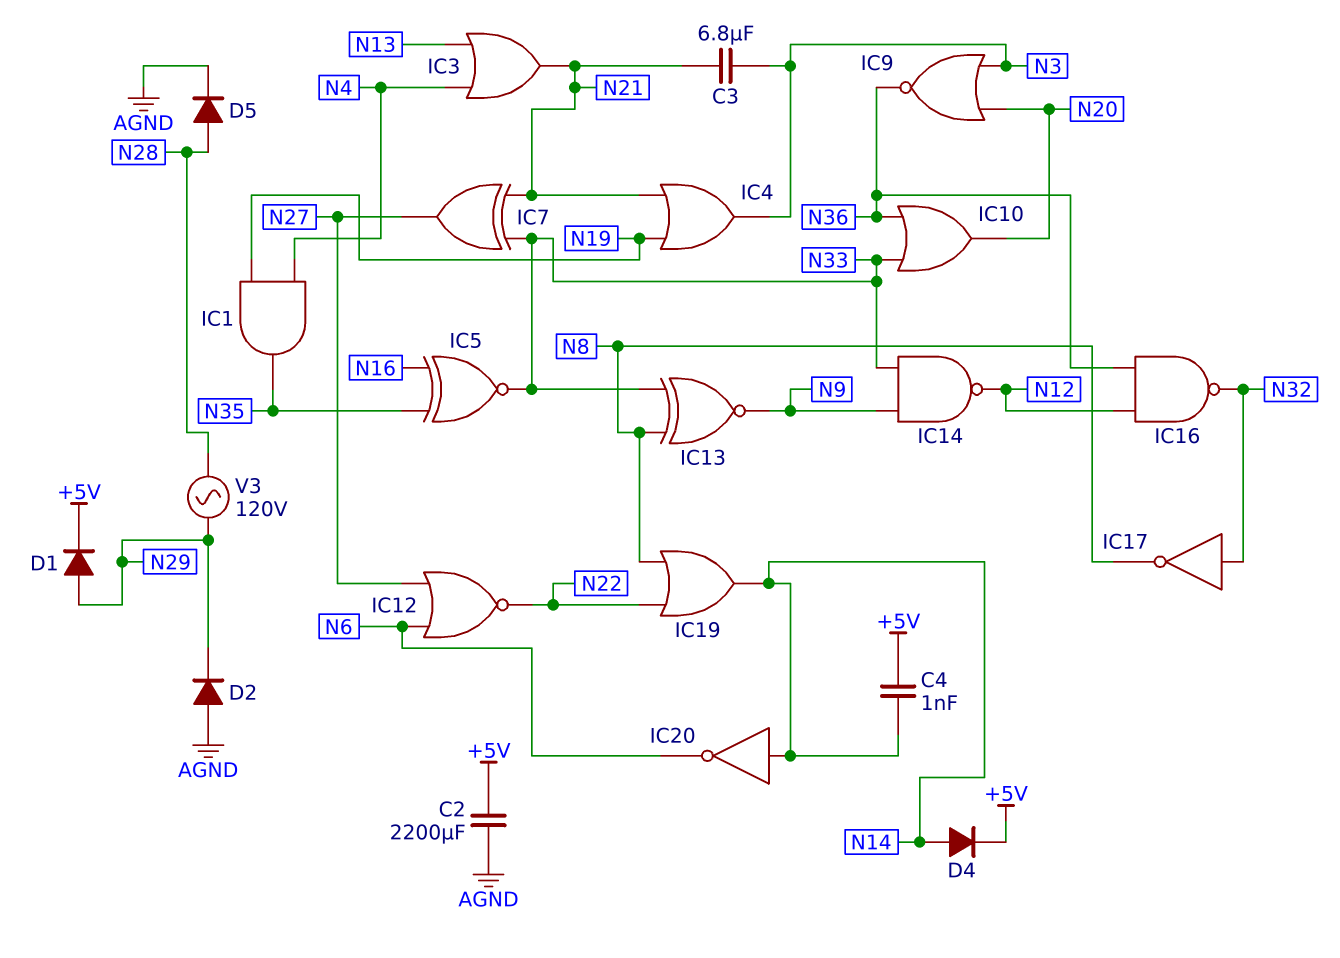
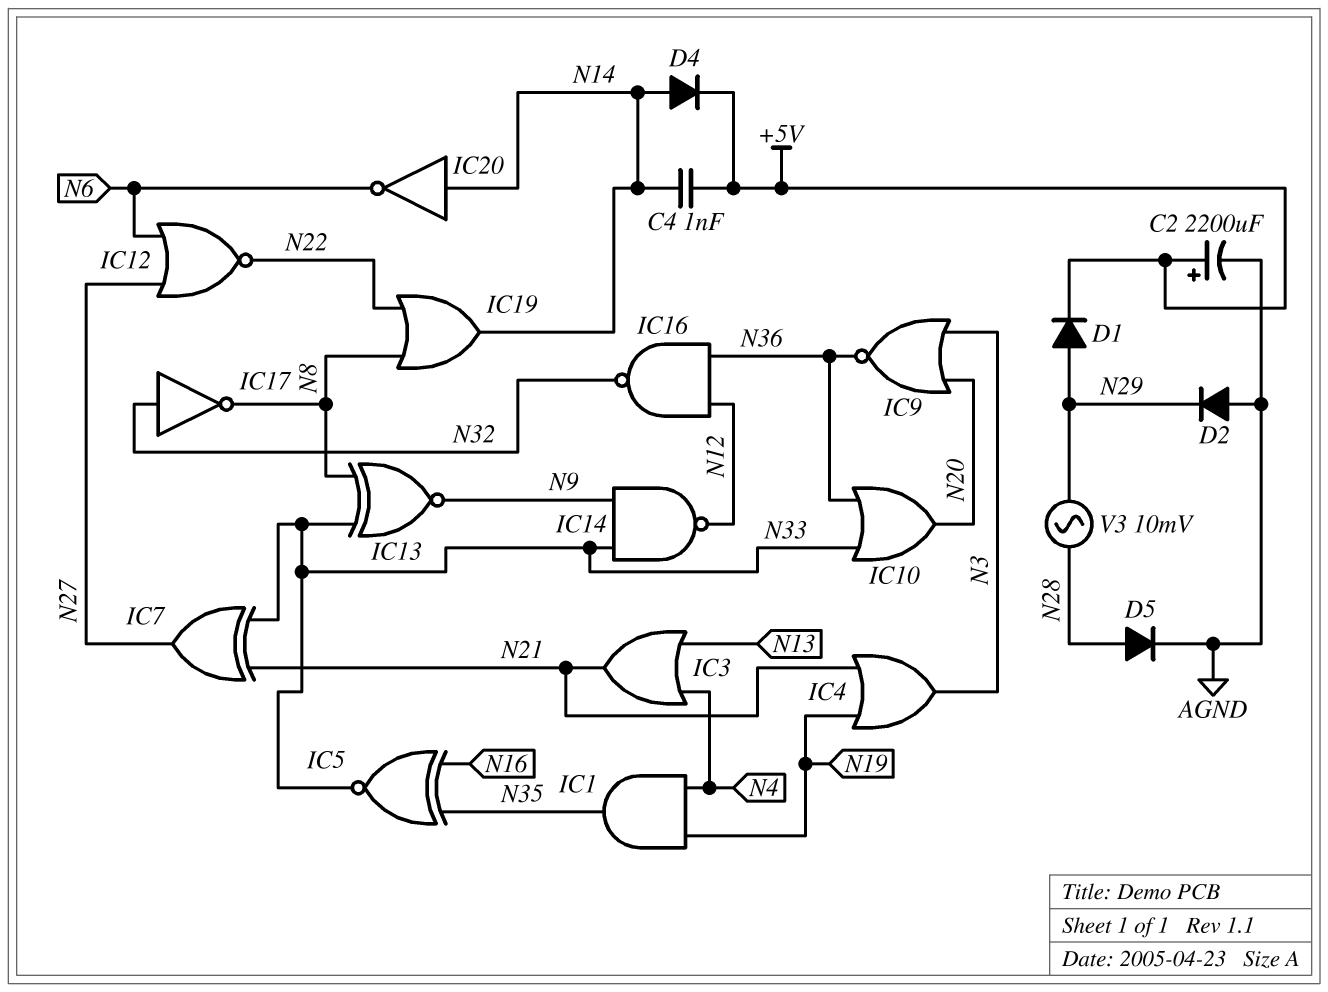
C2: 2200uF (+5V, AGND) -> 2200uF (plus +5V, minus AGND)
C3: 6.8uF (N3, N21) -> none
V3: AC 120V (N28, N29) -> AC 10mV (N28, N29)

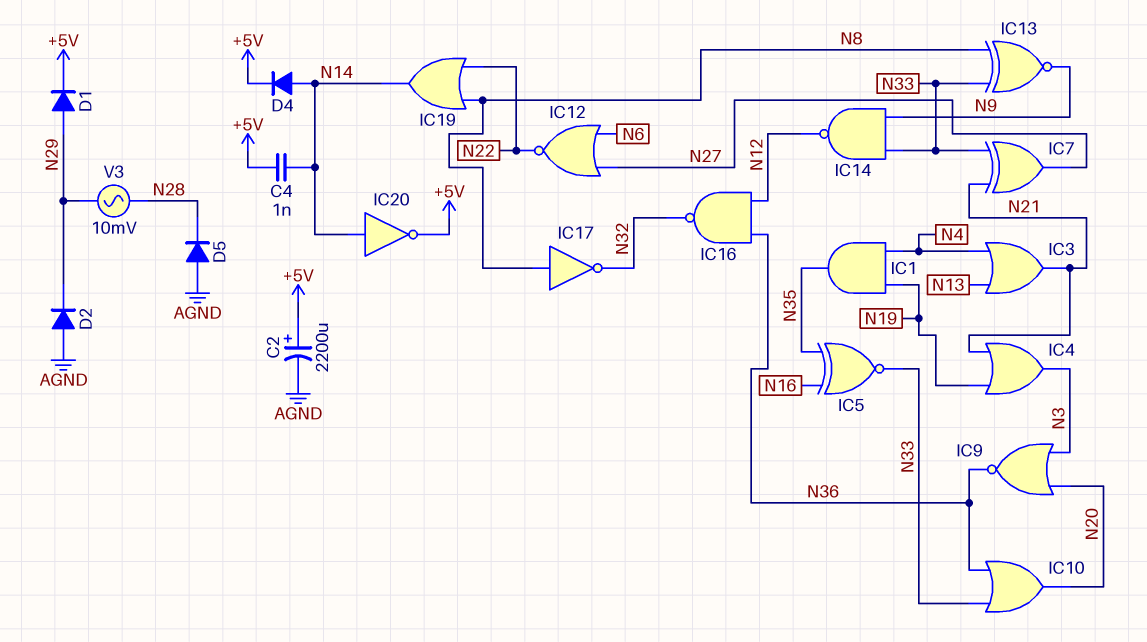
D5: diode (A N28, K AGND) -> diode (A AGND, K N28)
IC17: NOT (in N32, out N8) -> NOT (in N8, out N32)
IC20: NOT (in N14, out N6) -> NOT (in N14, out +5V)

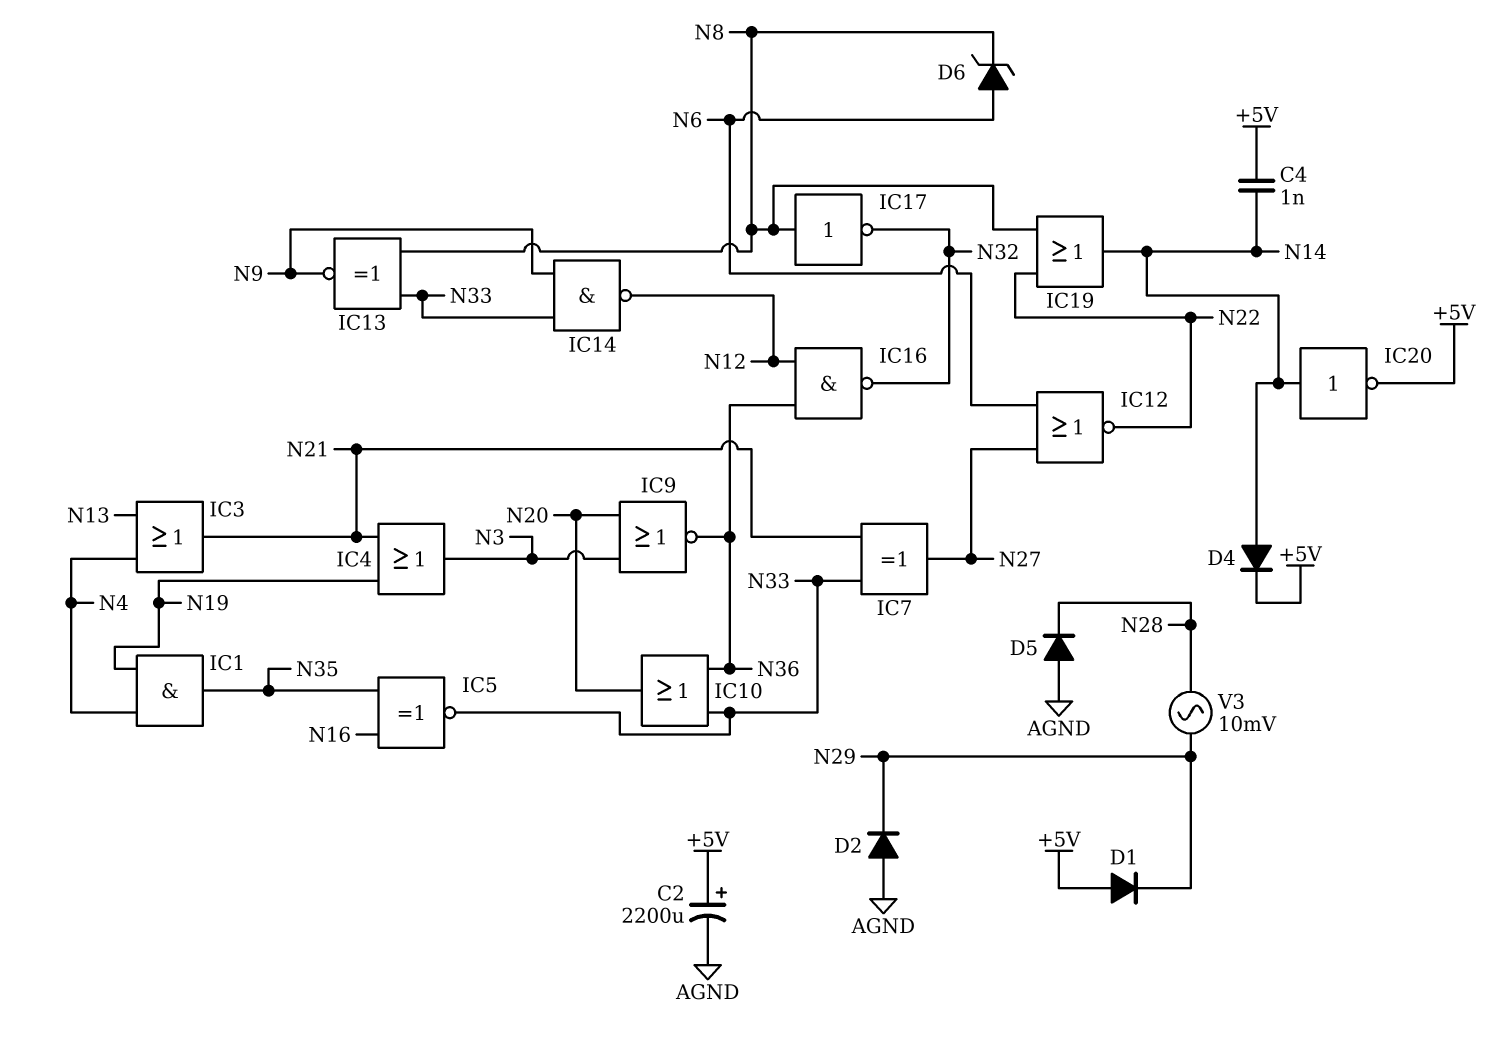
D1: diode (A N29, K +5V) -> diode (A +5V, K N29)
D6: none -> zener (A N6, K N8)

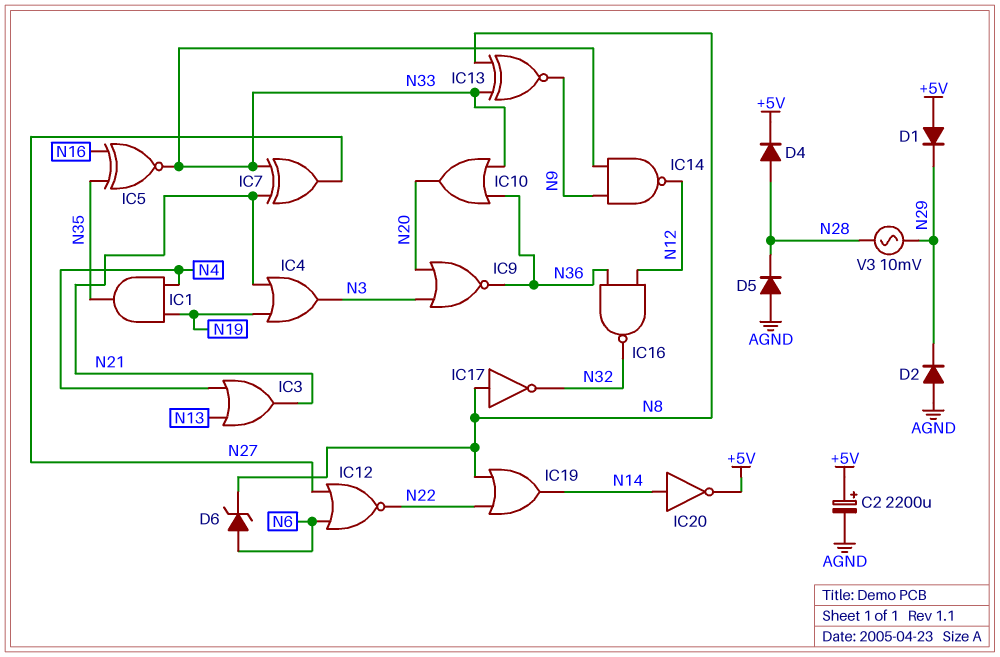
C4: 1nF (+5V, N14) -> none
D4: diode (A N14, K +5V) -> diode (A N28, K +5V)

